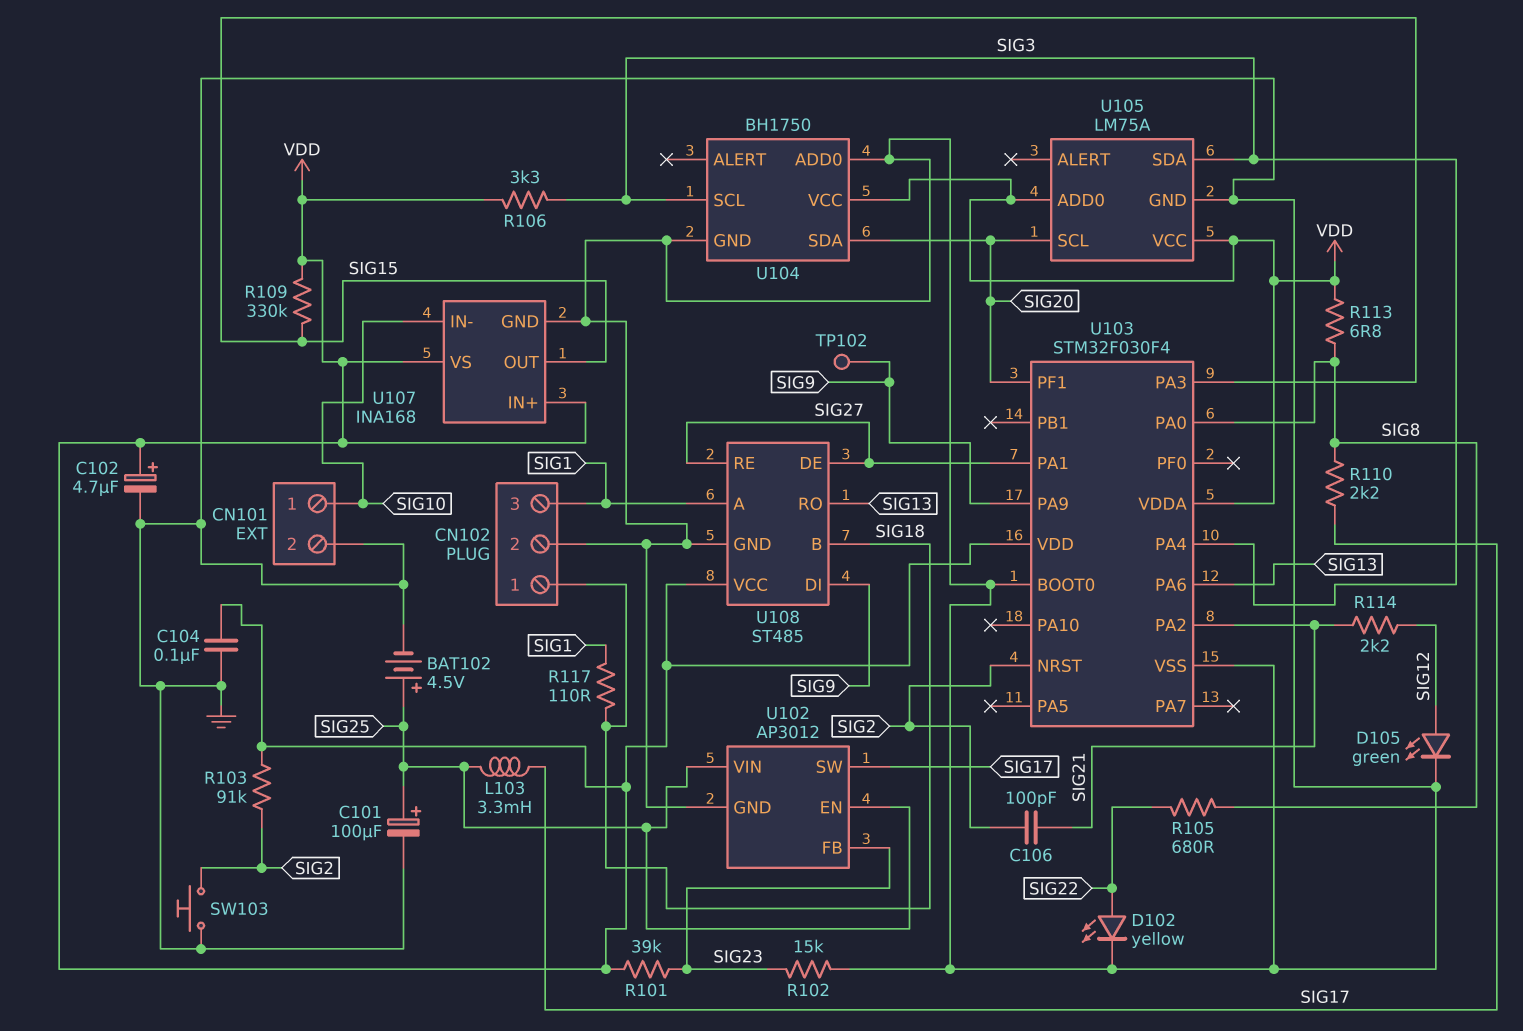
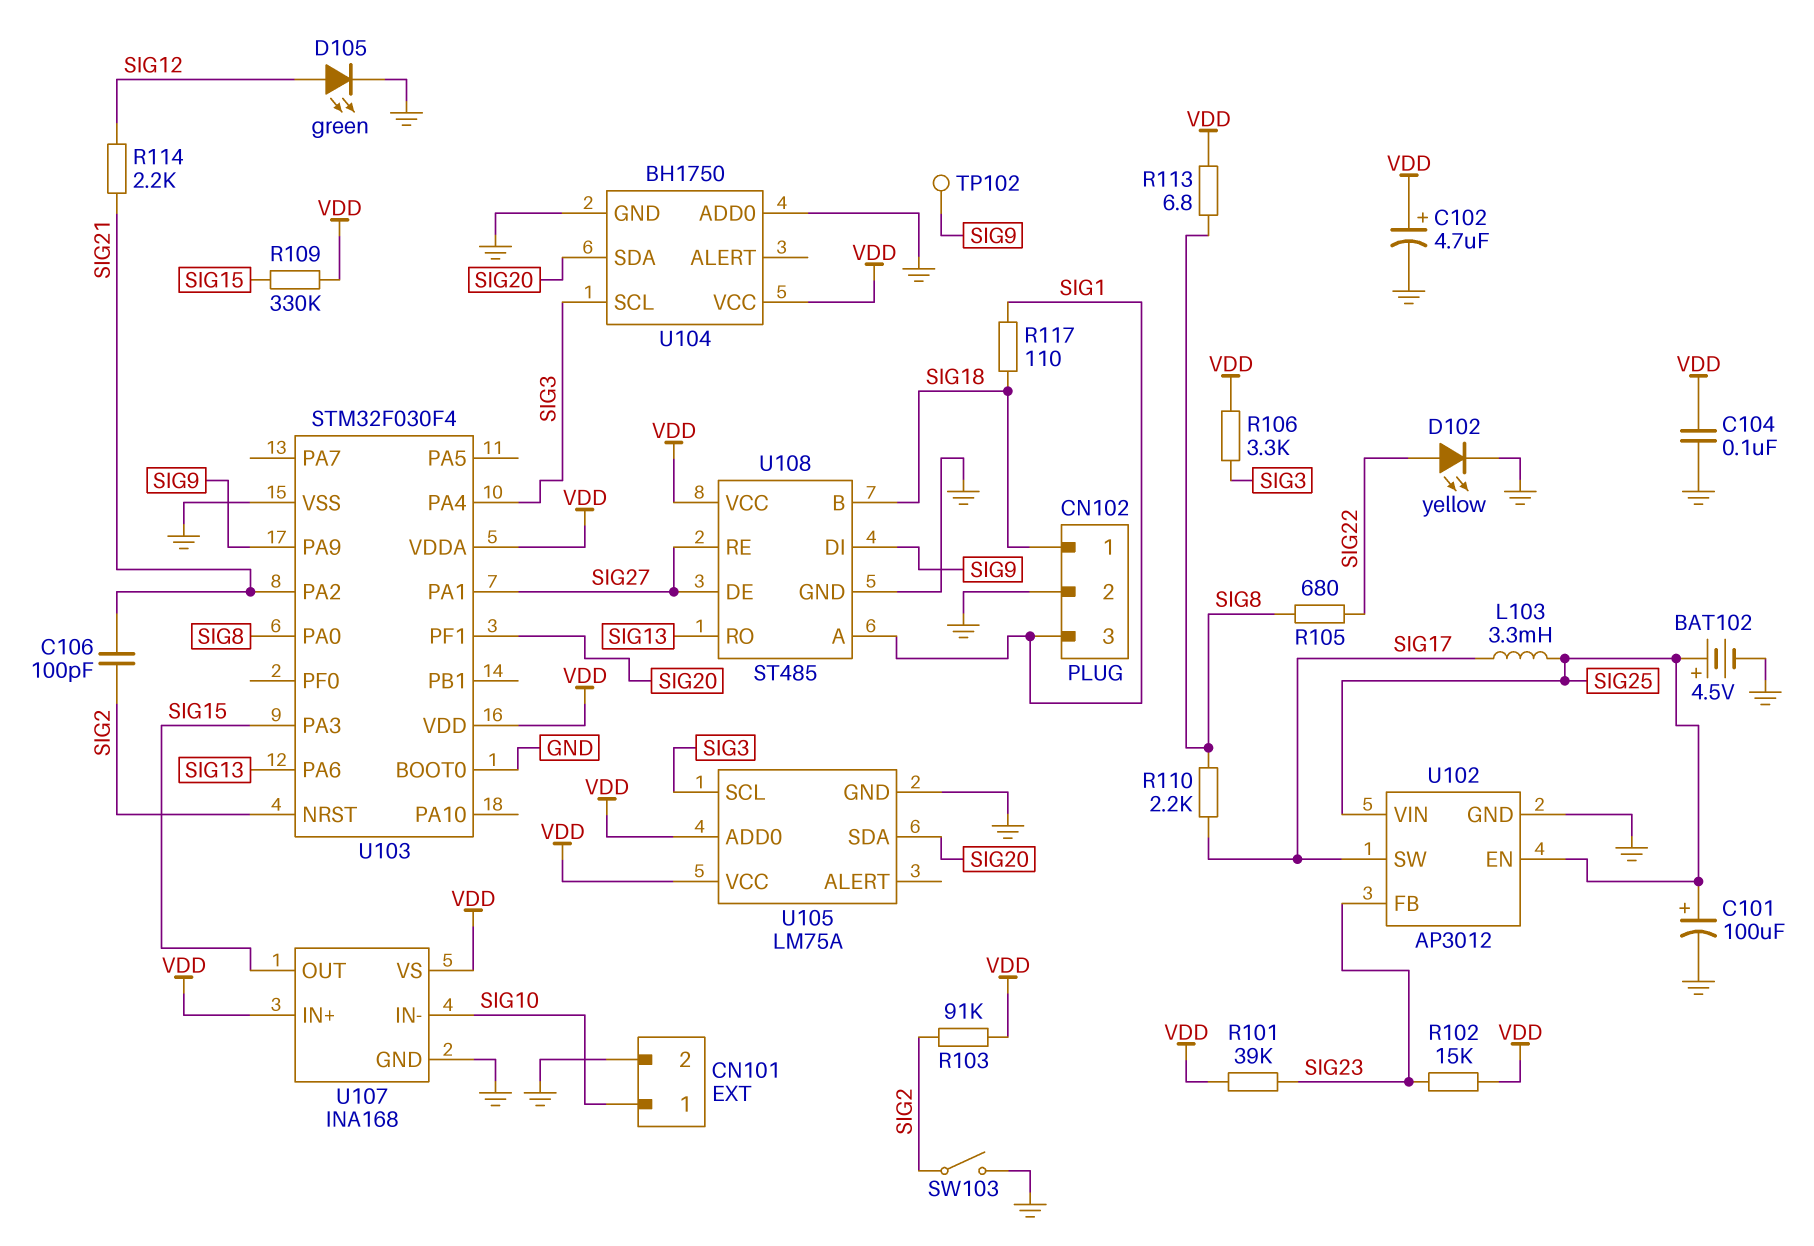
R102: 15k (GND, SIG23) -> 15k (SIG23, VDD)
SW103: button (GND, SIG2) -> switch (GND, SIG2)
U105 pin SCL: SIG20 -> SIG3
U105 pin SDA: SIG3 -> SIG20

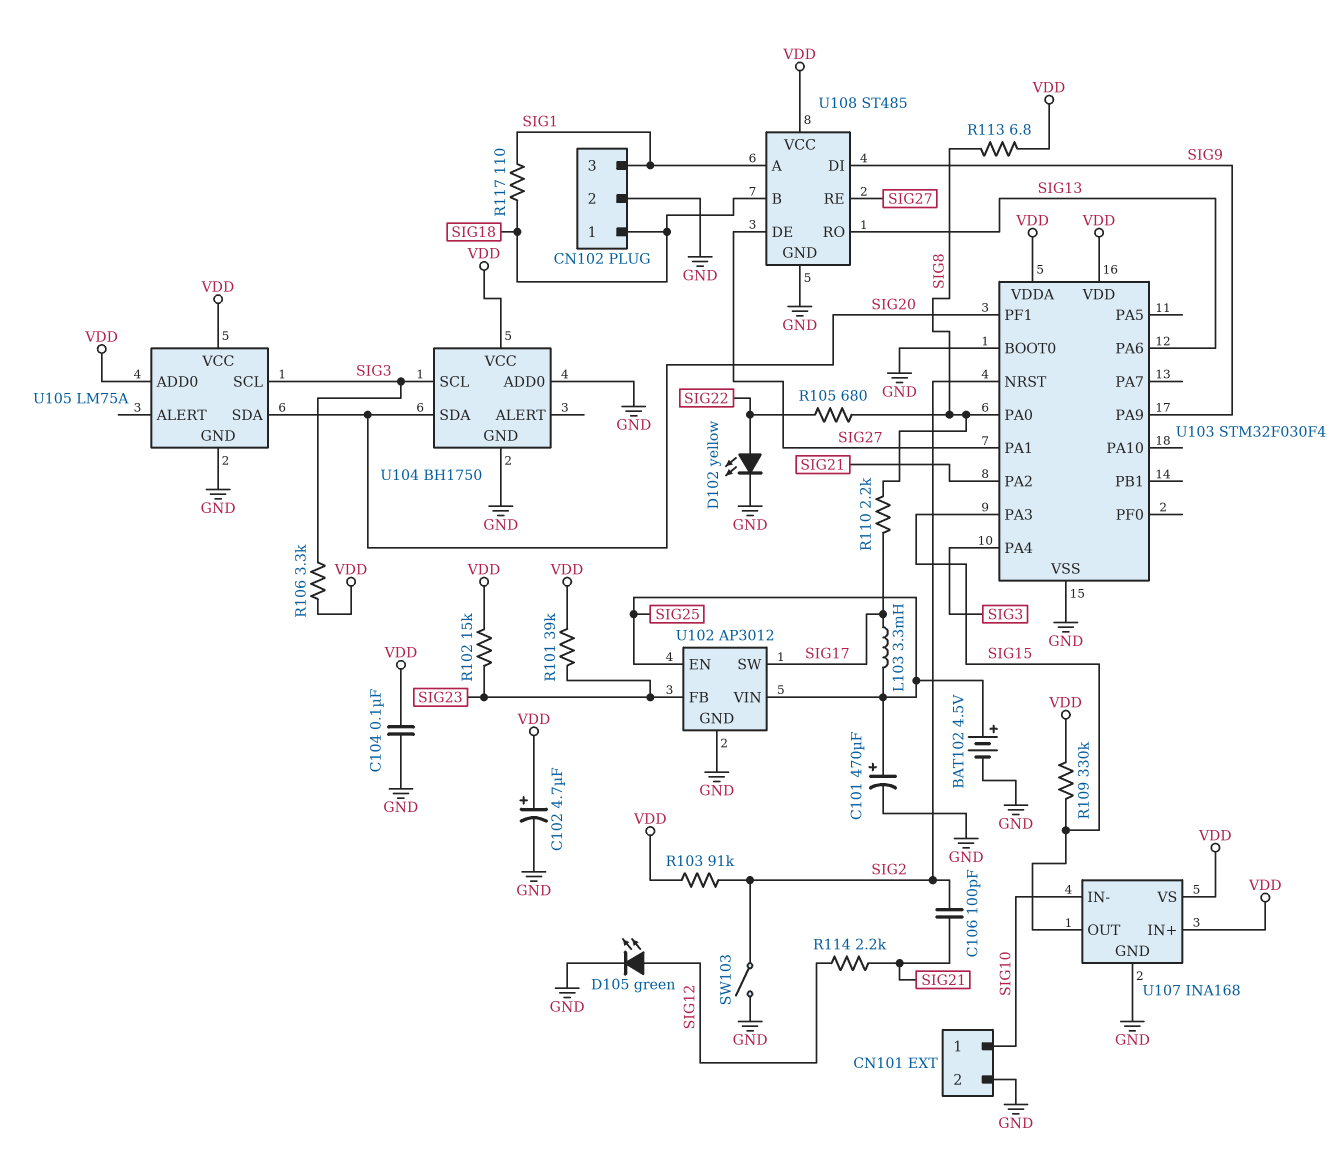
C101: 100uF (plus SIG25, minus GND) -> 470uF (plus SIG25, minus GND)
TP102: test point (SIG9) -> none

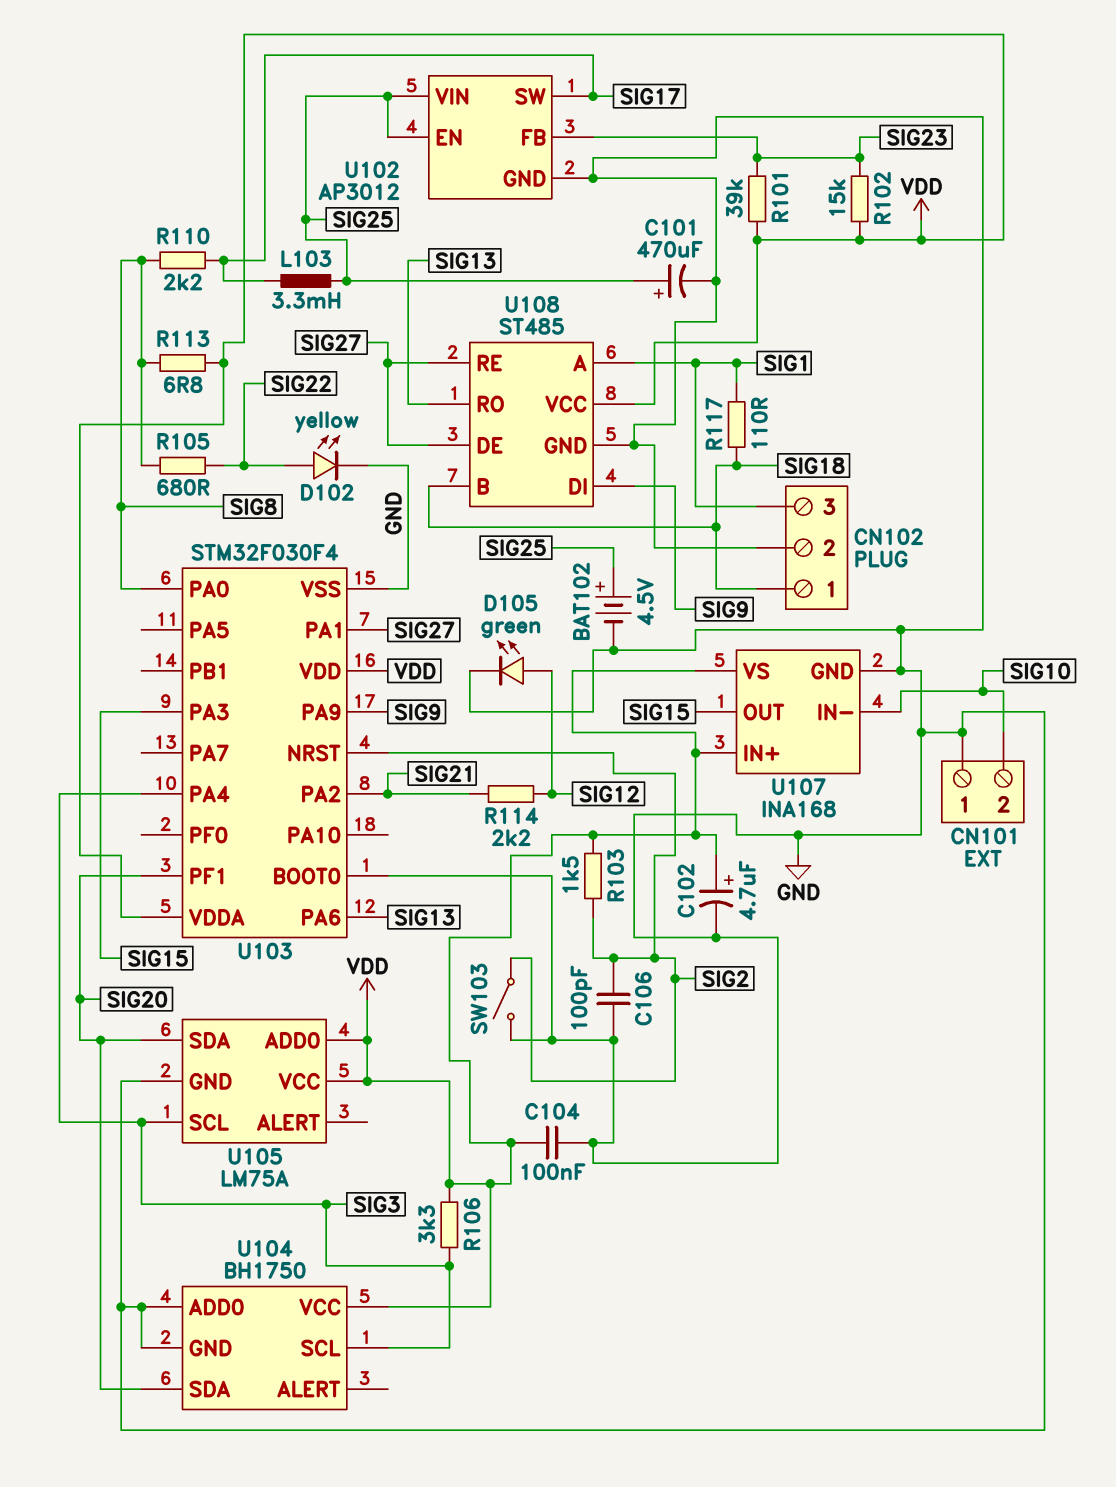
C106: 100pF (SIG2, SIG21) -> 100pF (GND, SIG2)
CN101 pin 1: SIG10 -> GND
CN101 pin 2: GND -> SIG10
R103: 91k (SIG2, VDD) -> 1.5k (SIG2, VDD)
R109: 330k (SIG15, VDD) -> none

